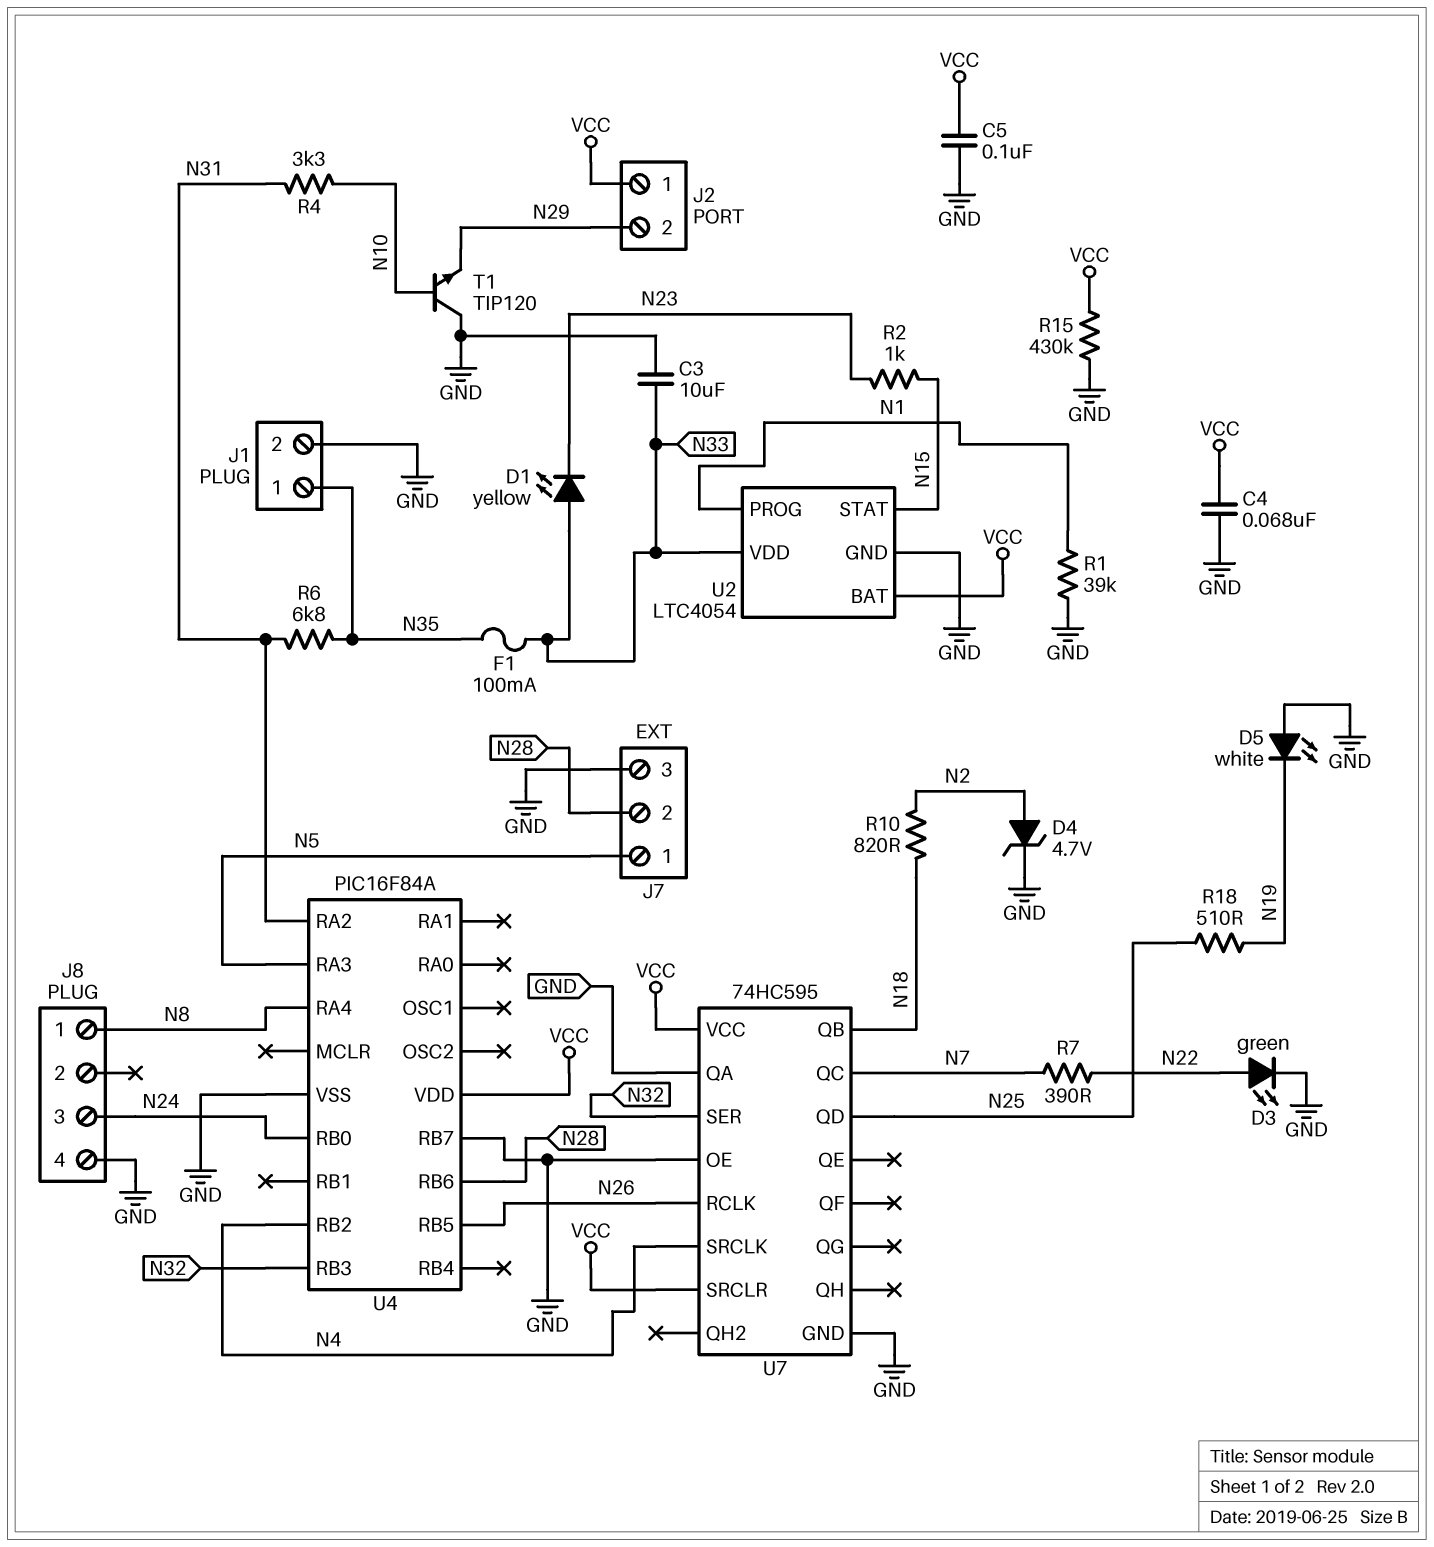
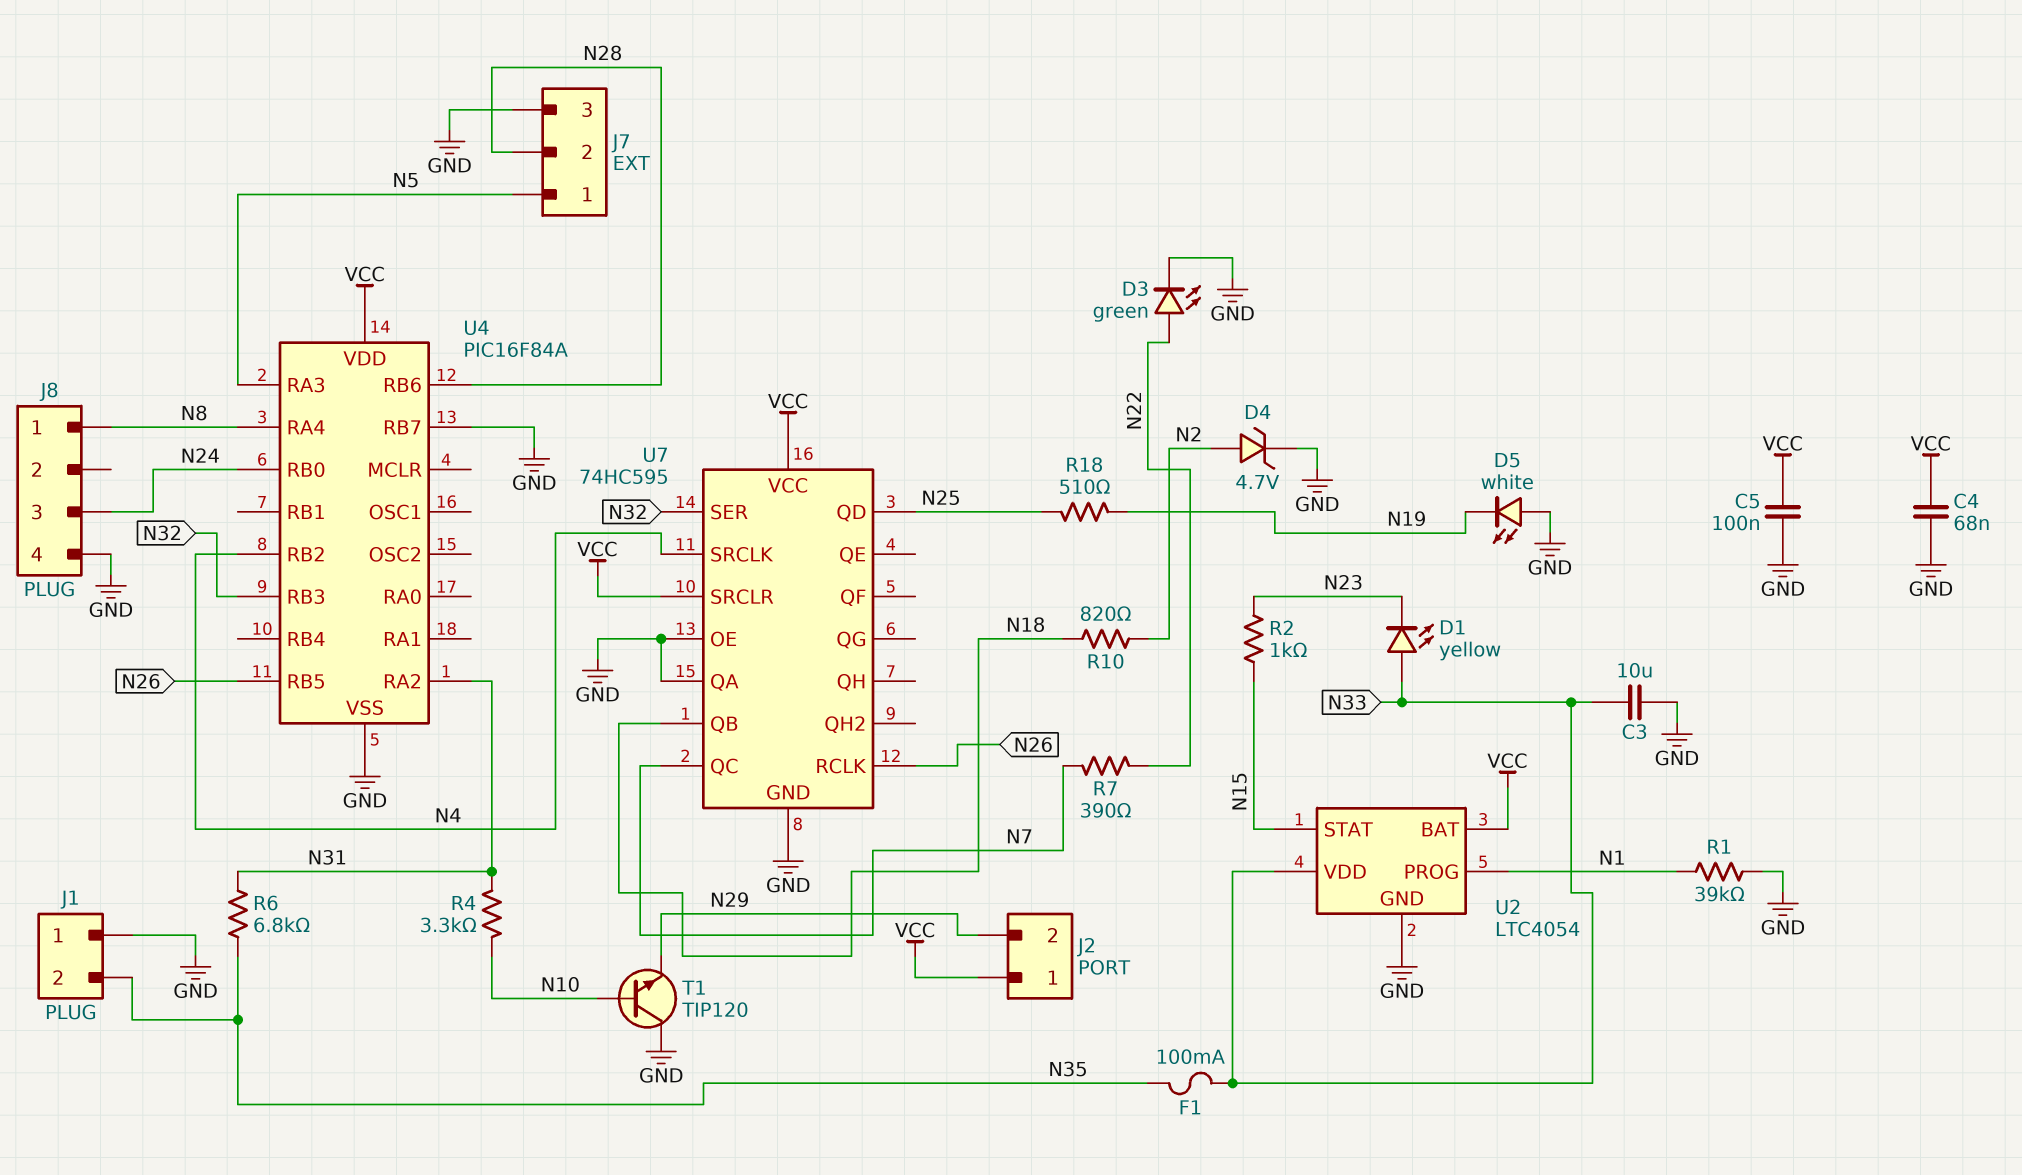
J1 pin 1: N35 -> GND
J1 pin 2: GND -> N35
R15: 430k (GND, VCC) -> none

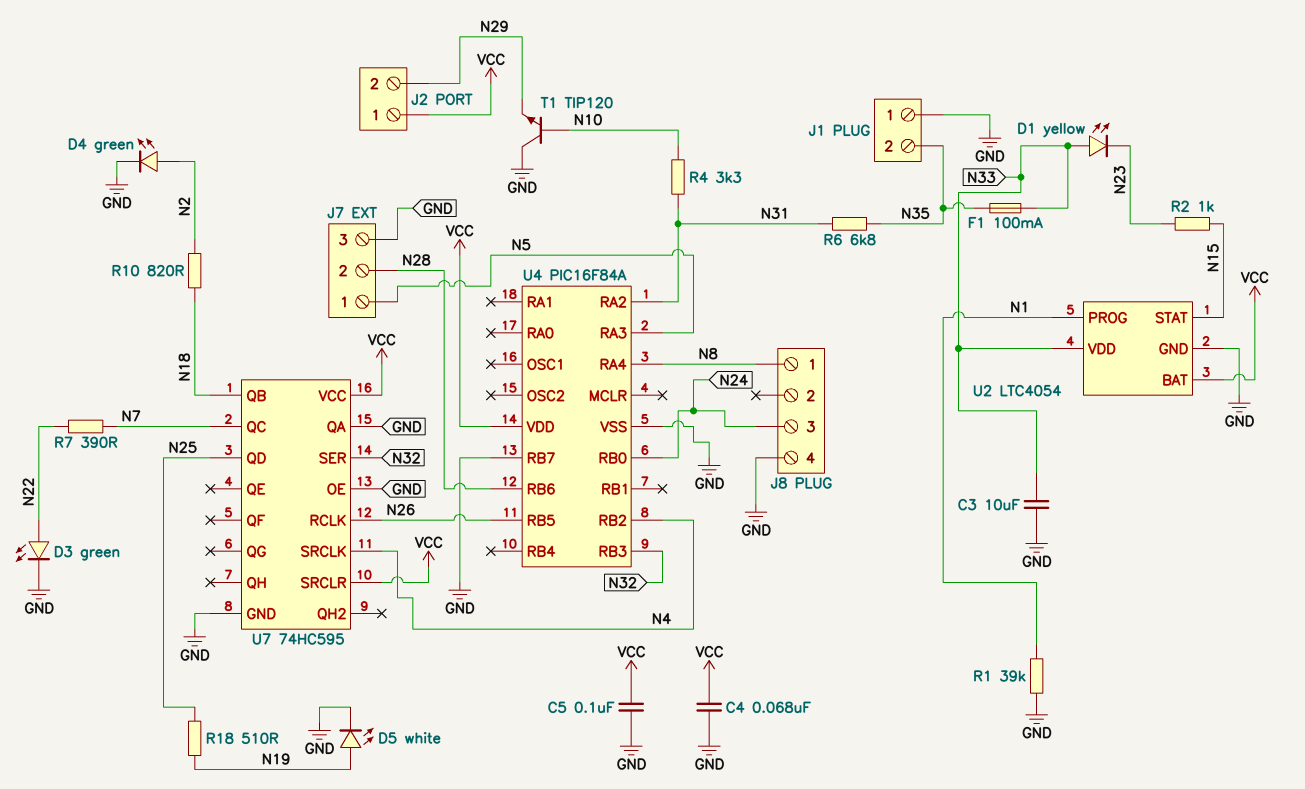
D4: zener 4.7V (A N2, K GND) -> LED green (A N2, K GND)
D5: LED white (A GND, K N19) -> LED white (A N19, K GND)

